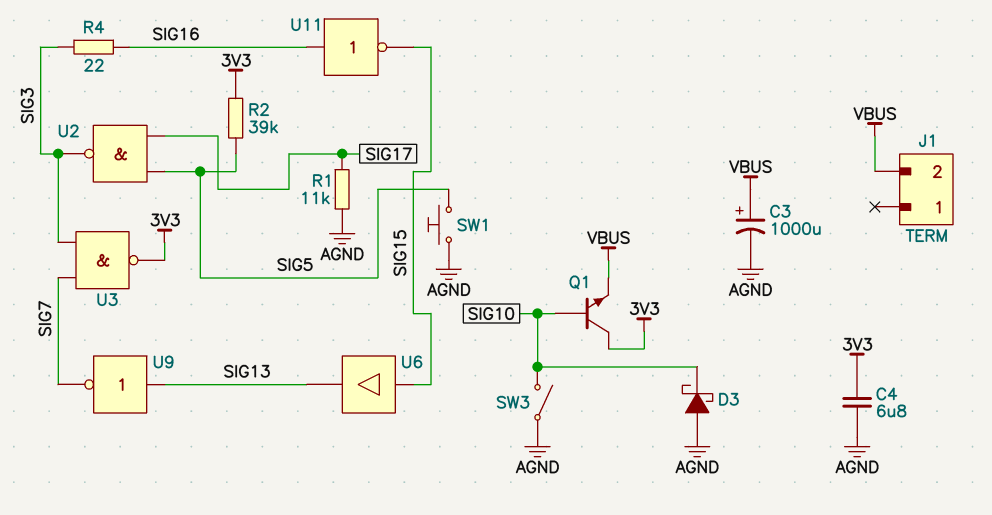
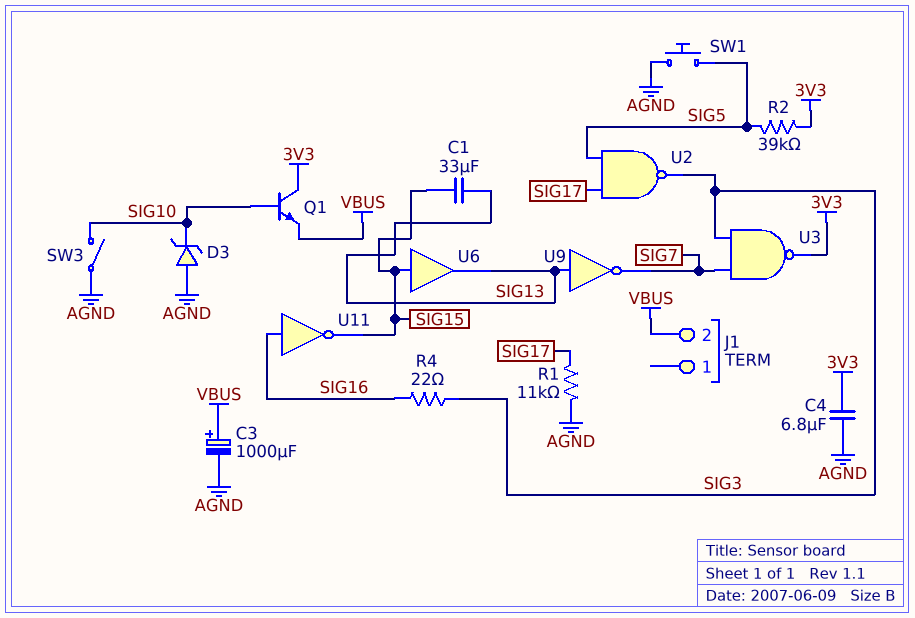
C1: none -> 33uF (SIG13, SIG15)
D3: schottky (A AGND, K SIG10) -> zener (A AGND, K SIG10)

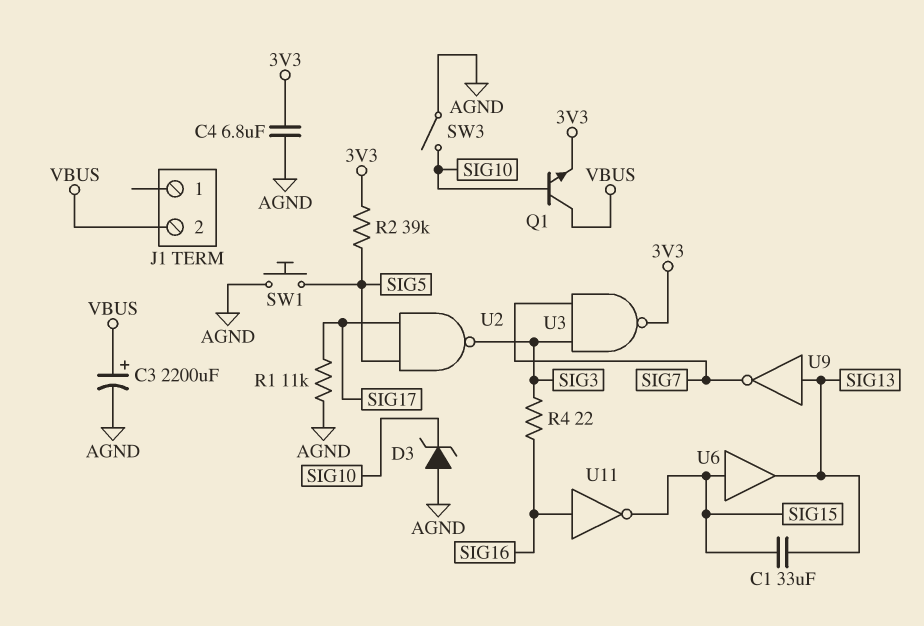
C3: 1000uF (plus VBUS, minus AGND) -> 2200uF (plus VBUS, minus AGND)
Q1: NPN (B SIG10, C 3V3, E VBUS) -> NPN (B SIG10, C VBUS, E 3V3)

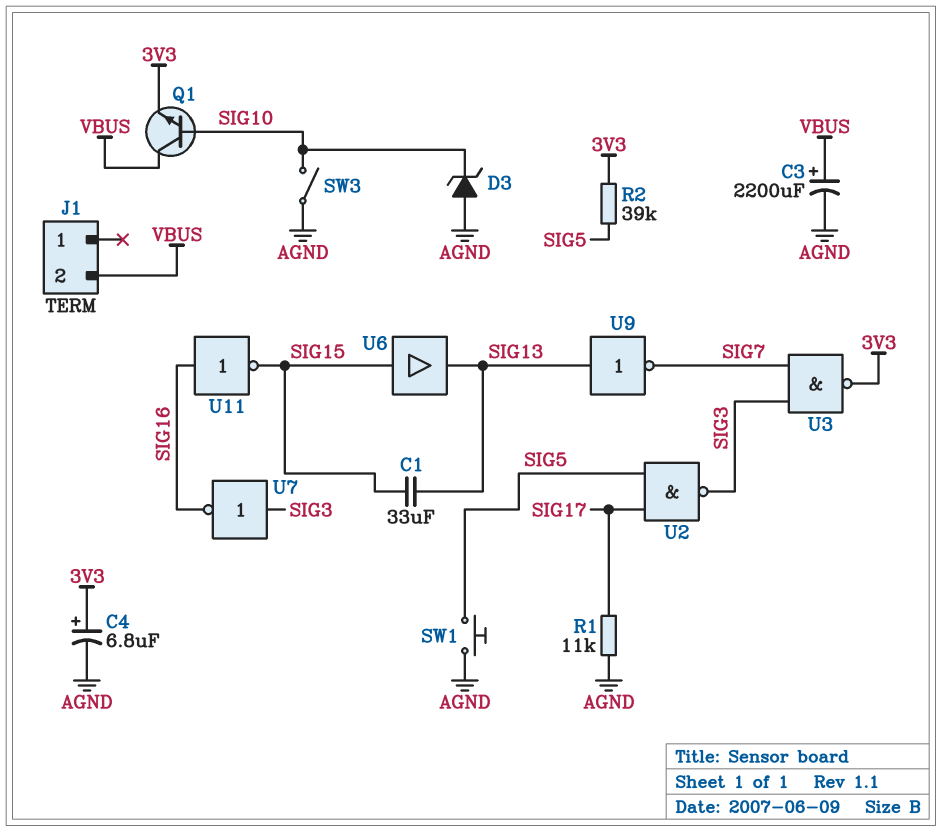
C4: 6.8uF (3V3, AGND) -> 6.8uF (plus 3V3, minus AGND)
R4: 22 (SIG3, SIG16) -> none
U7: none -> NOT (in SIG3, out SIG16)

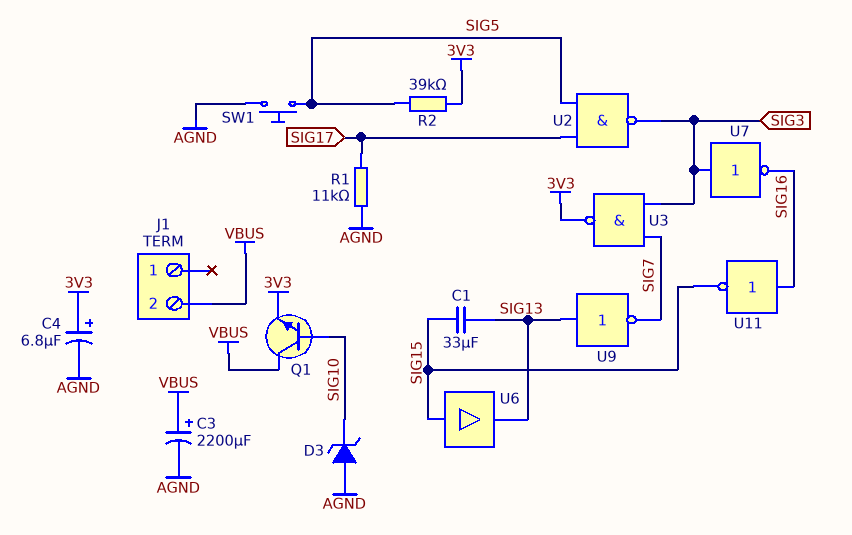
SW3: switch (AGND, SIG10) -> none

